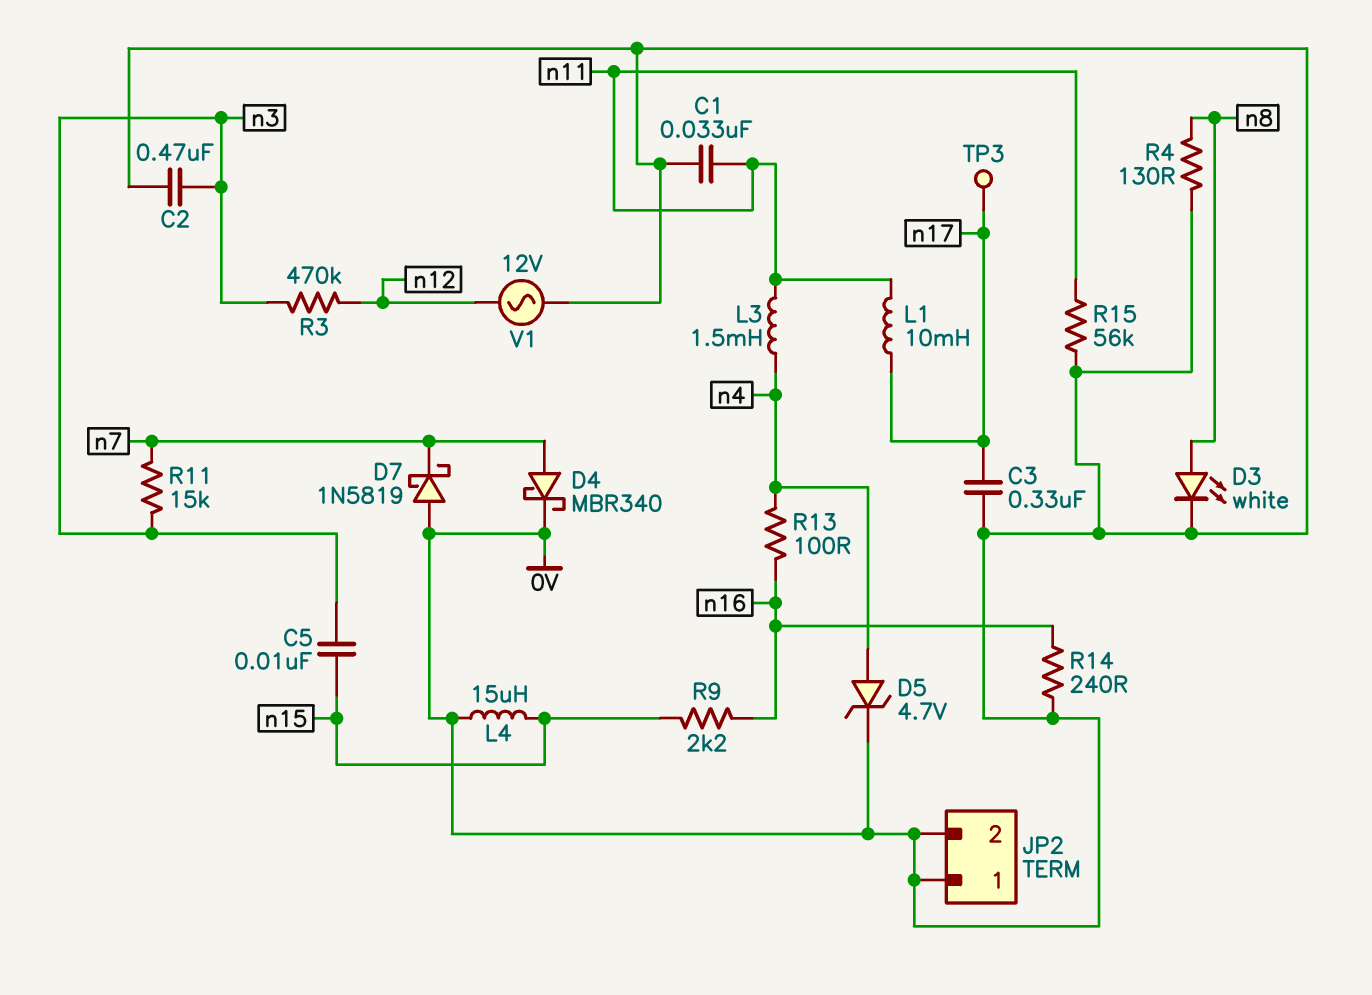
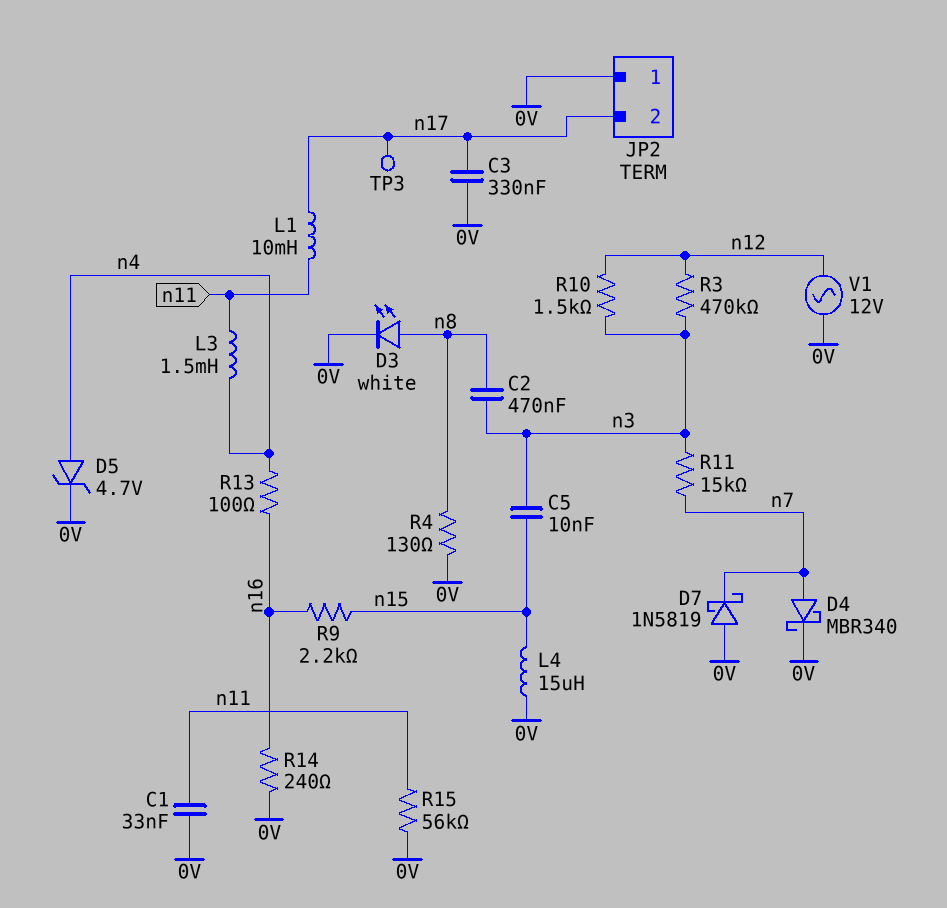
C2: 470nF (0V, n3) -> 470nF (n3, n8)
JP2 pin 2: 0V -> n17
R10: none -> 1.5k (n3, n12)

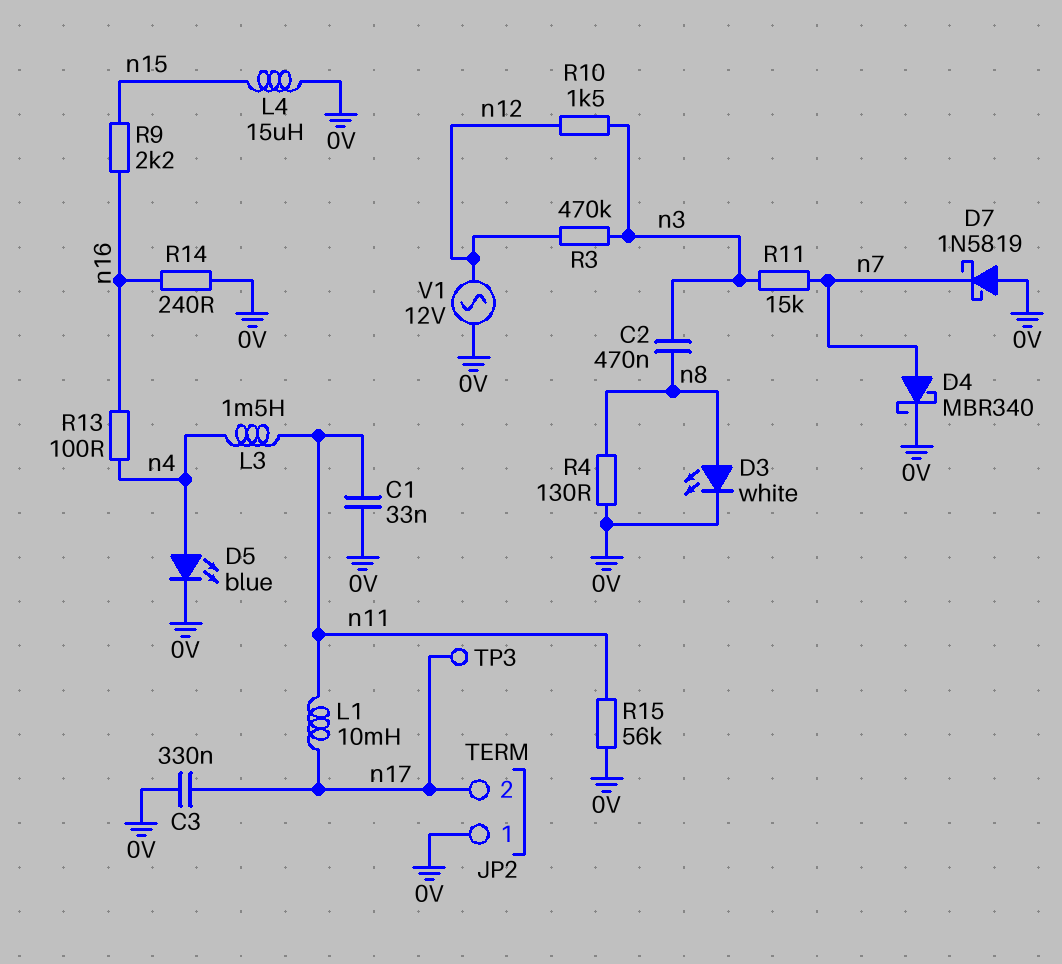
C5: 10nF (n3, n15) -> none
D5: zener 4.7V (A n4, K 0V) -> LED blue (A n4, K 0V)

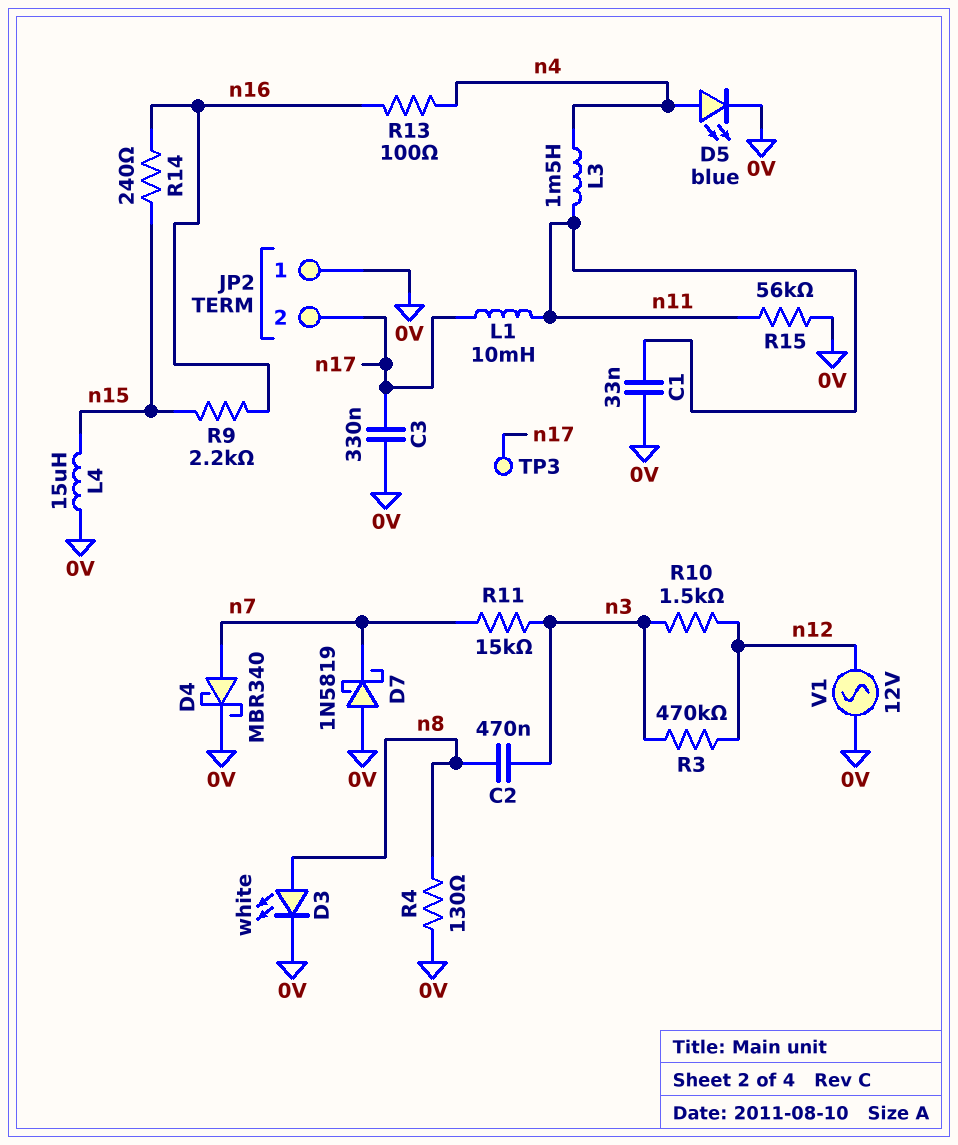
R14: 240 (0V, n16) -> 240 (n15, n16)

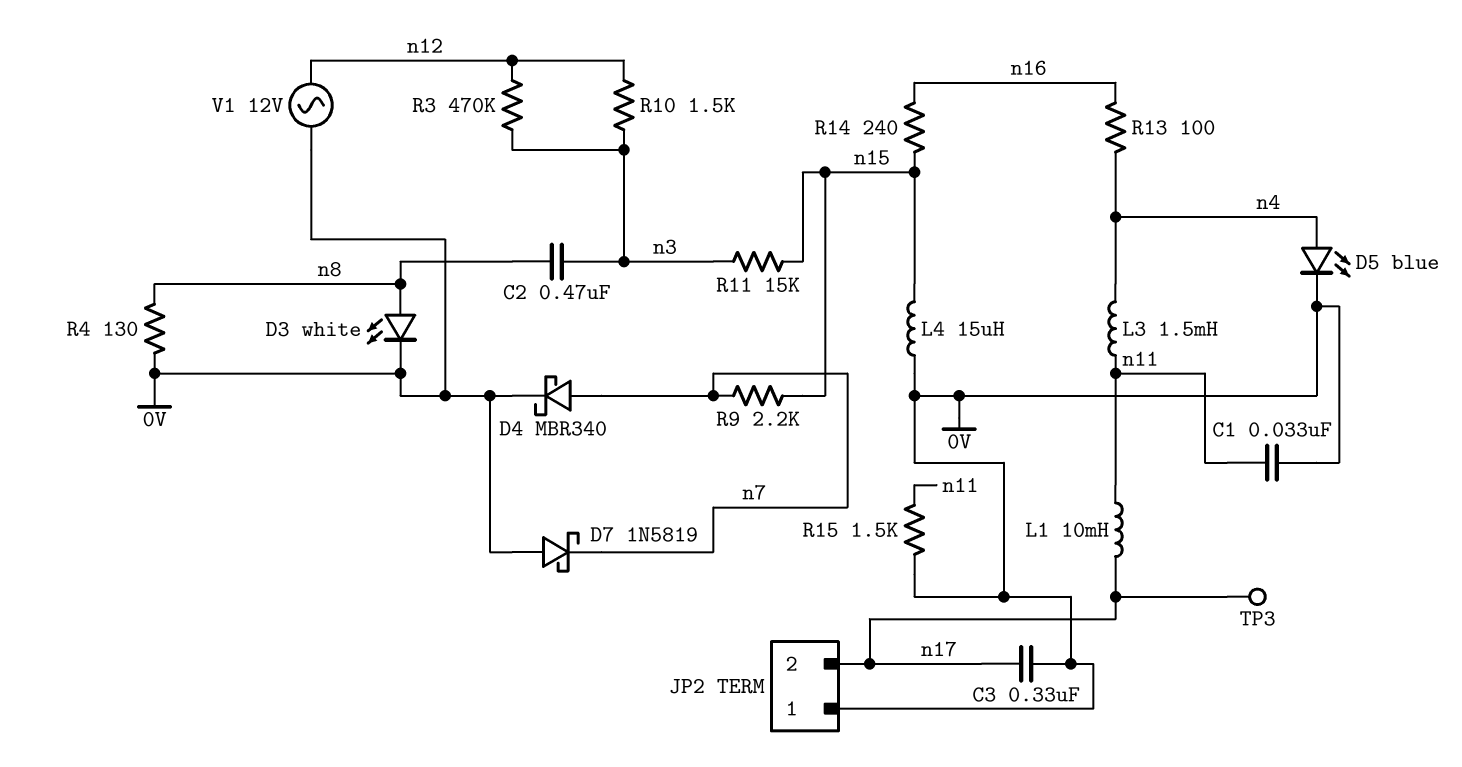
R9: 2.2k (n15, n16) -> 2.2k (n7, n15)
R11: 15k (n3, n7) -> 15k (n3, n15)
R15: 56k (0V, n11) -> 1.5k (0V, n11)

